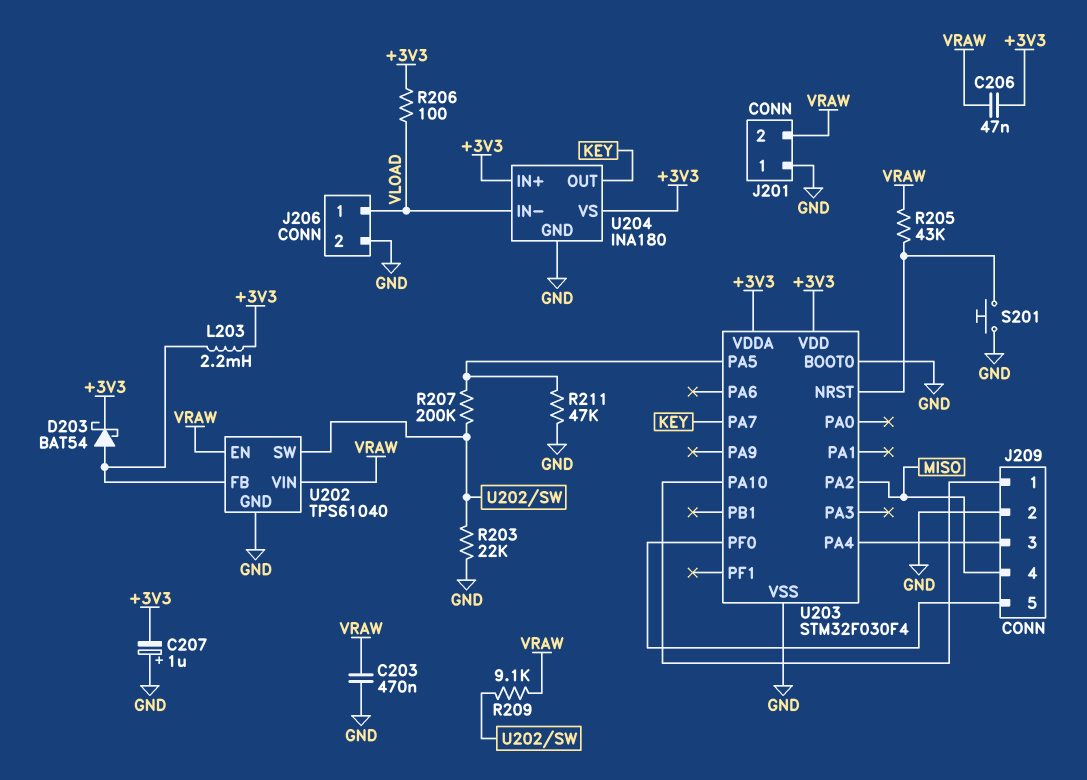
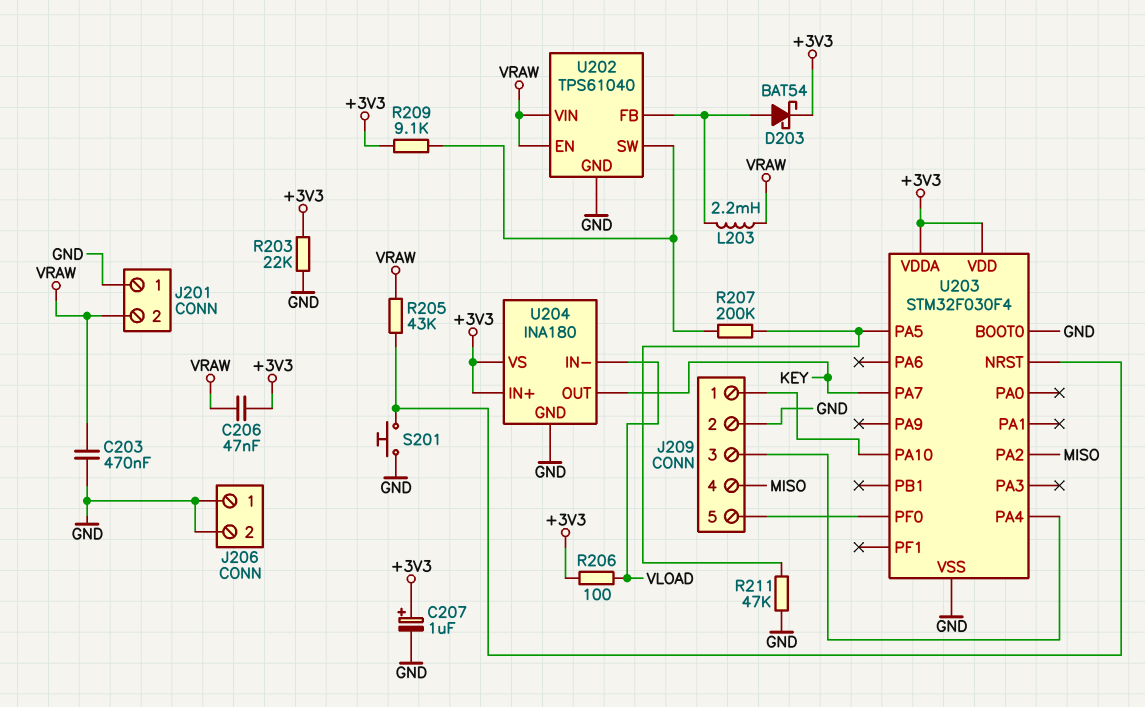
C207: 1uF (plus GND, minus +3V3) -> 1uF (plus +3V3, minus GND)
J206 pin 1: VLOAD -> GND
L203: 2.2mH (+3V3, U202/FB) -> 2.2mH (U202/FB, VRAW)
R203: 22k (GND, U202/SW) -> 22k (+3V3, GND)
R209: 9.1k (U202/SW, VRAW) -> 9.1k (+3V3, U202/SW)

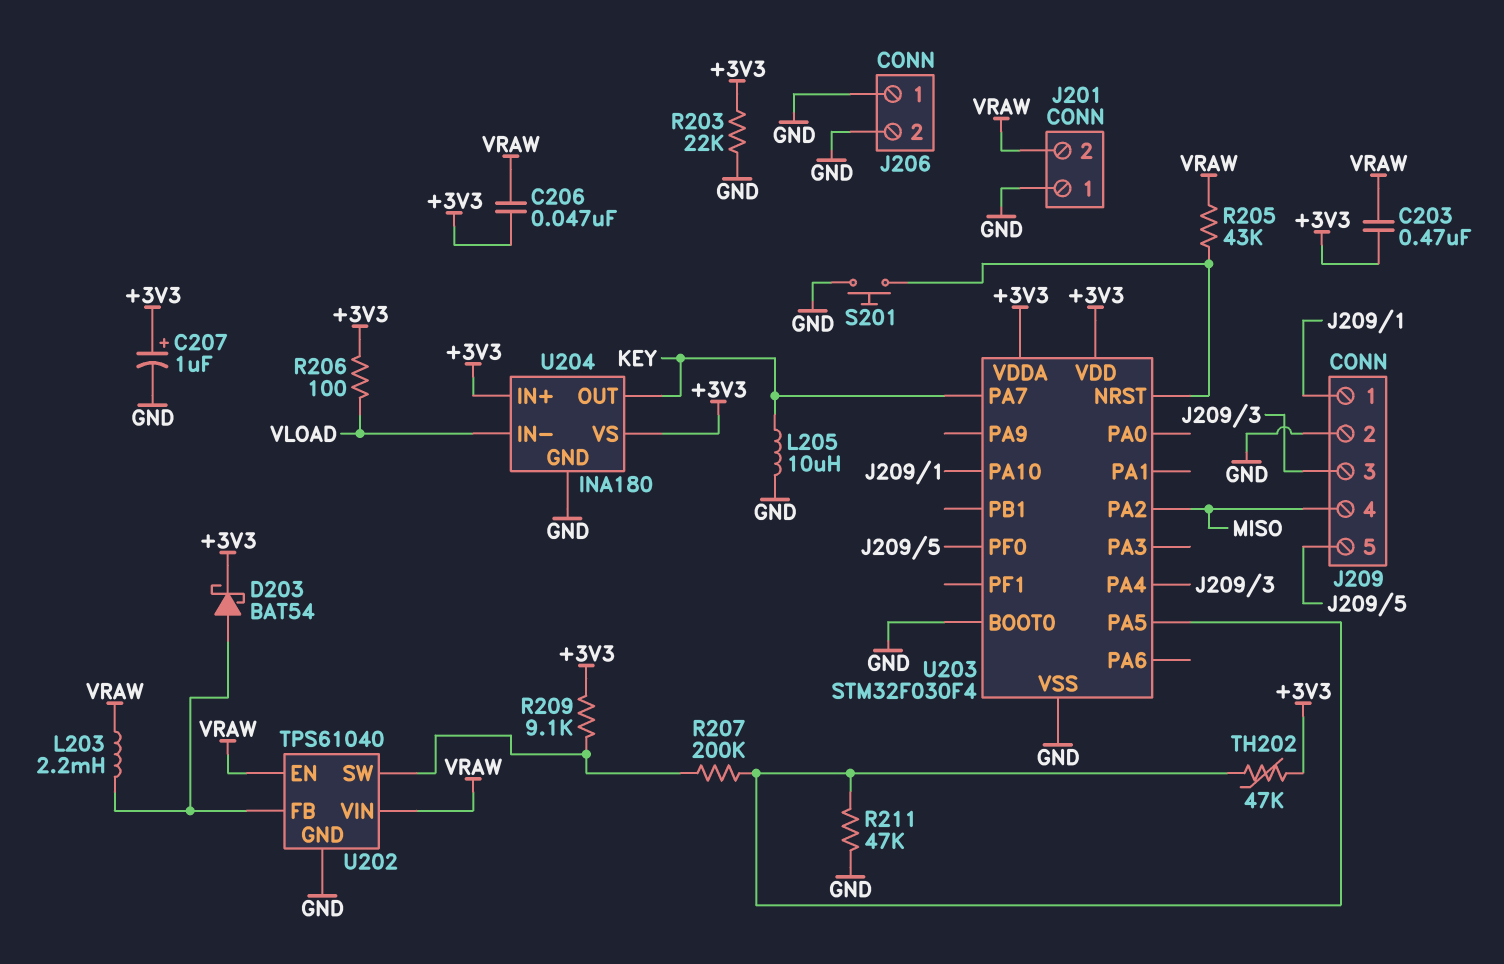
C203: 470nF (GND, VRAW) -> 470nF (+3V3, VRAW)
L205: none -> 10uH (GND, KEY)
TH202: none -> 47k (+3V3, U203/PA5)

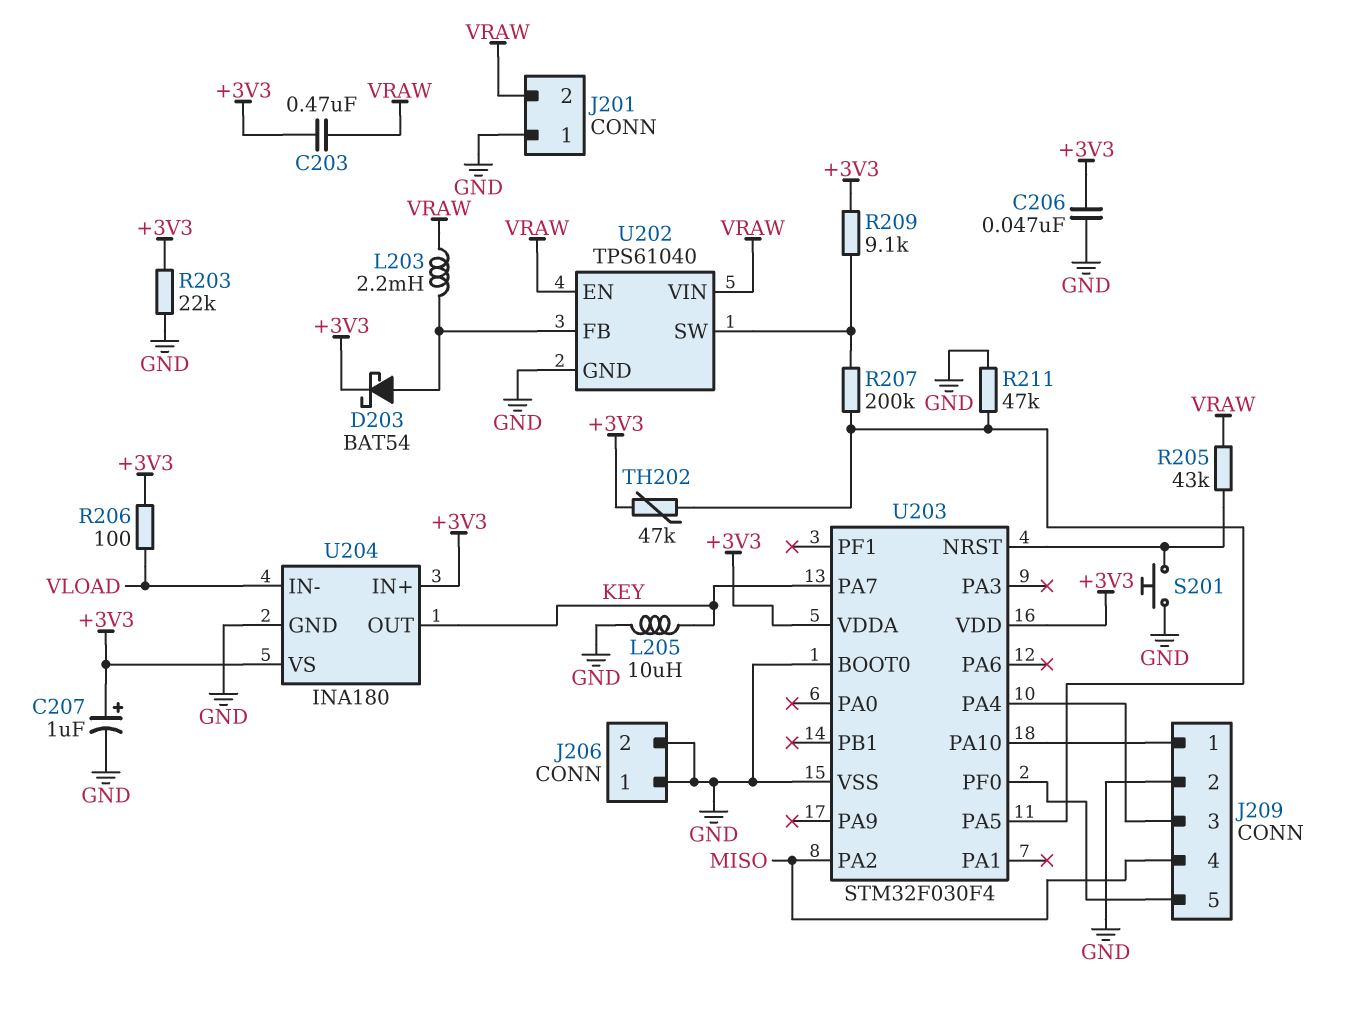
C206: 47nF (+3V3, VRAW) -> 47nF (+3V3, GND)

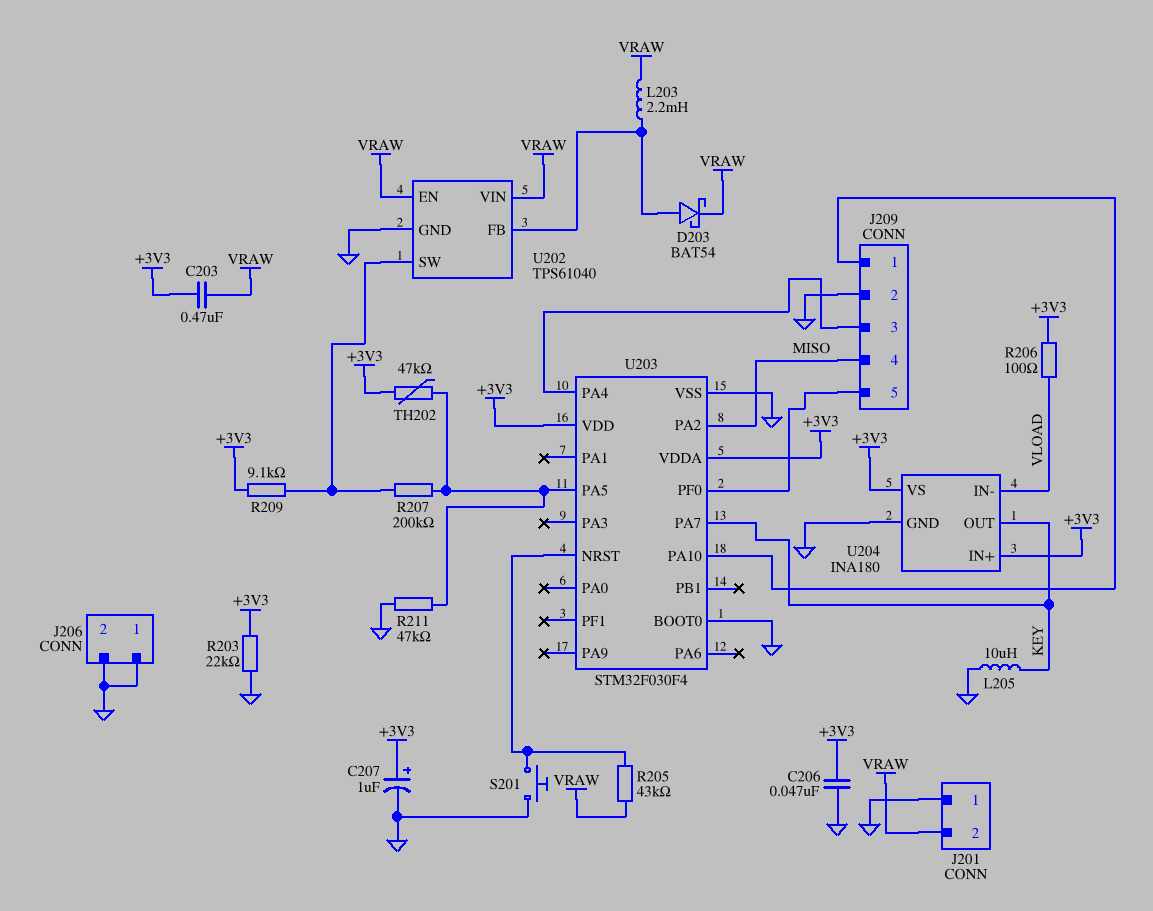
D203: schottky BAT54 (A U202/FB, K +3V3) -> schottky BAT54 (A U202/FB, K VRAW)

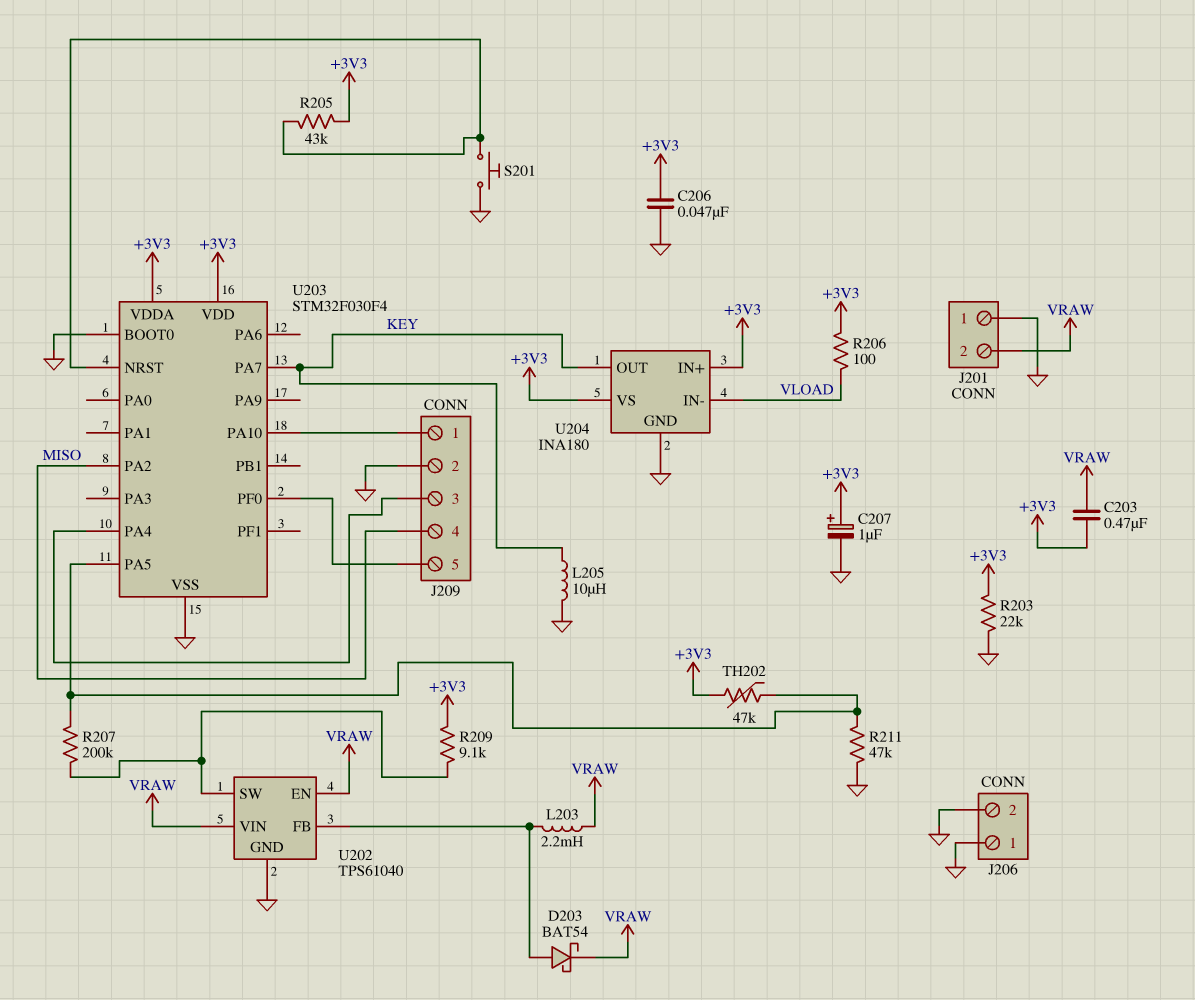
R205: 43k (U203/NRST, VRAW) -> 43k (+3V3, U203/NRST)

